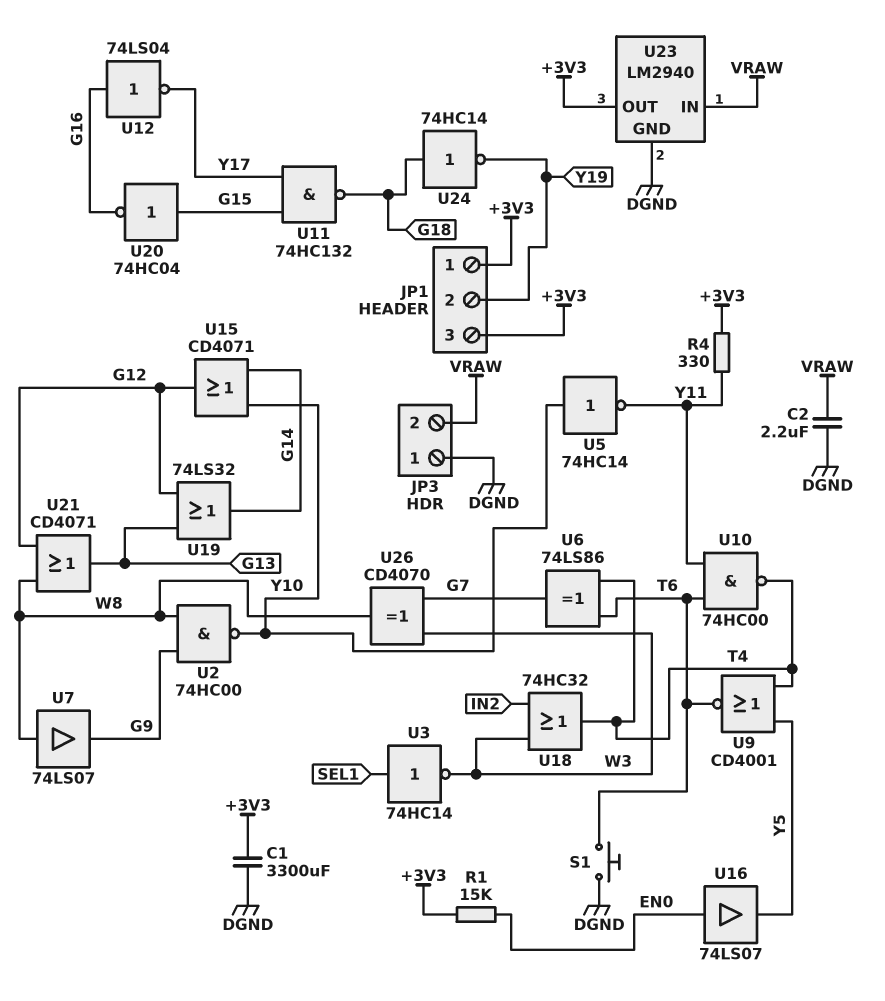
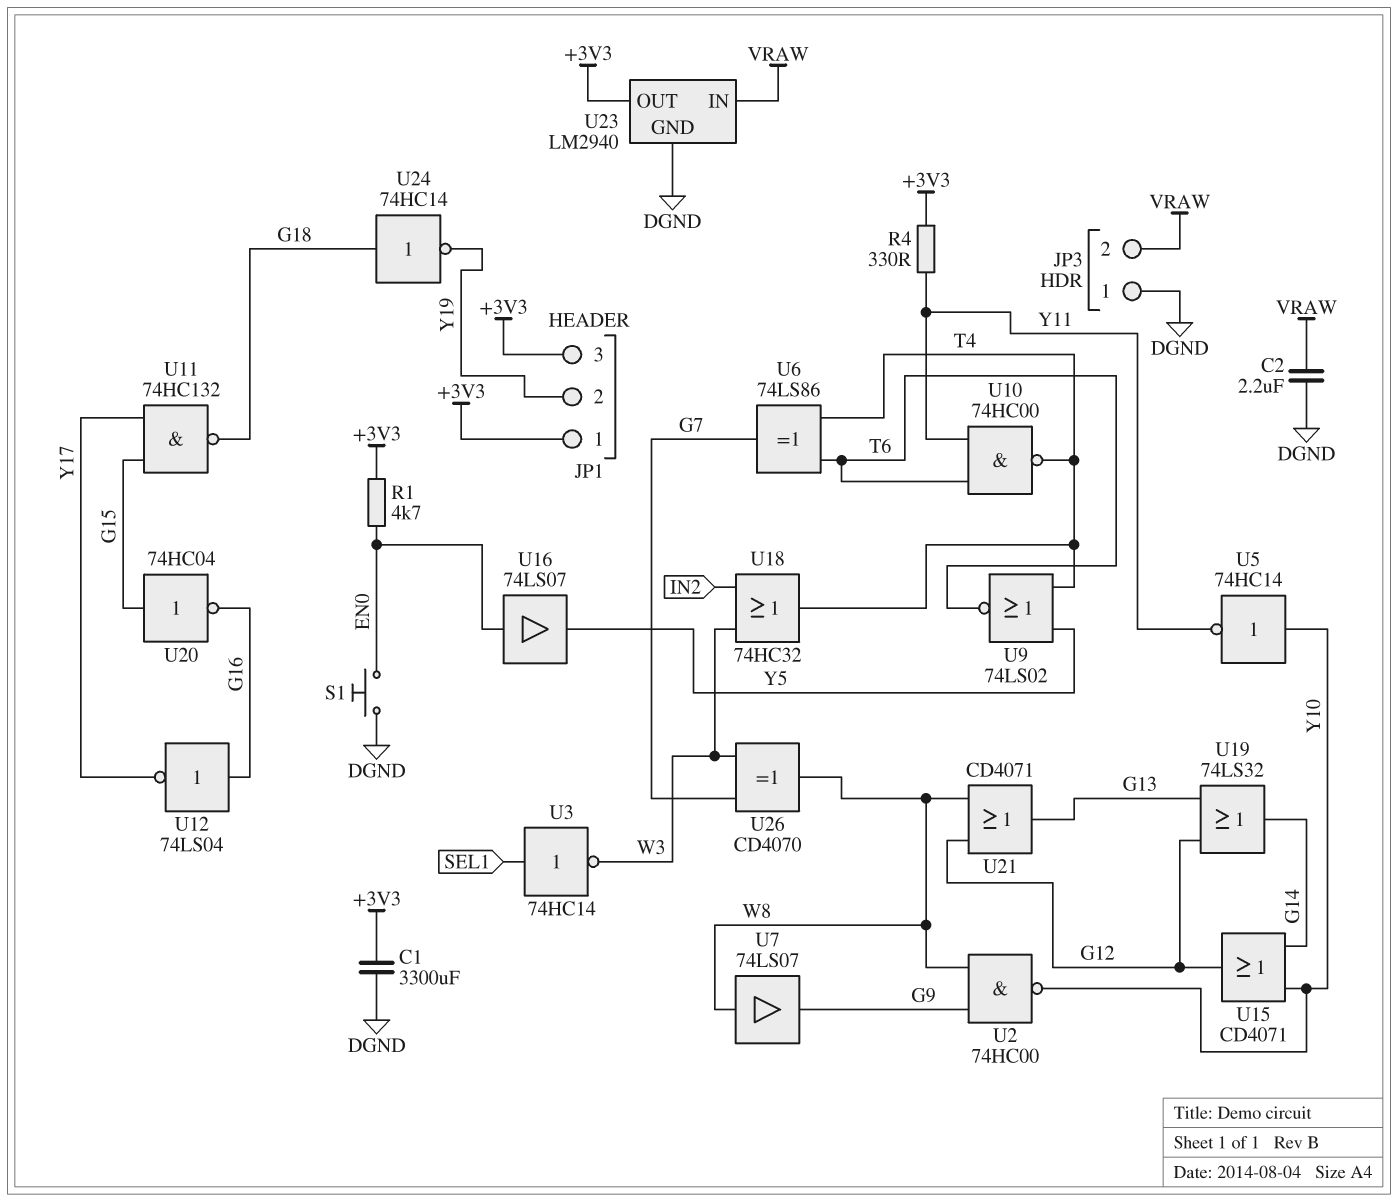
R1: 15k (+3V3, EN0) -> 4.7k (+3V3, EN0)
S1: button (DGND, T6) -> button (DGND, EN0)
U9: NOR CD4001 (in T4, in Y5, out T6) -> NOR 74LS02 (in T4, in Y5, out T6)

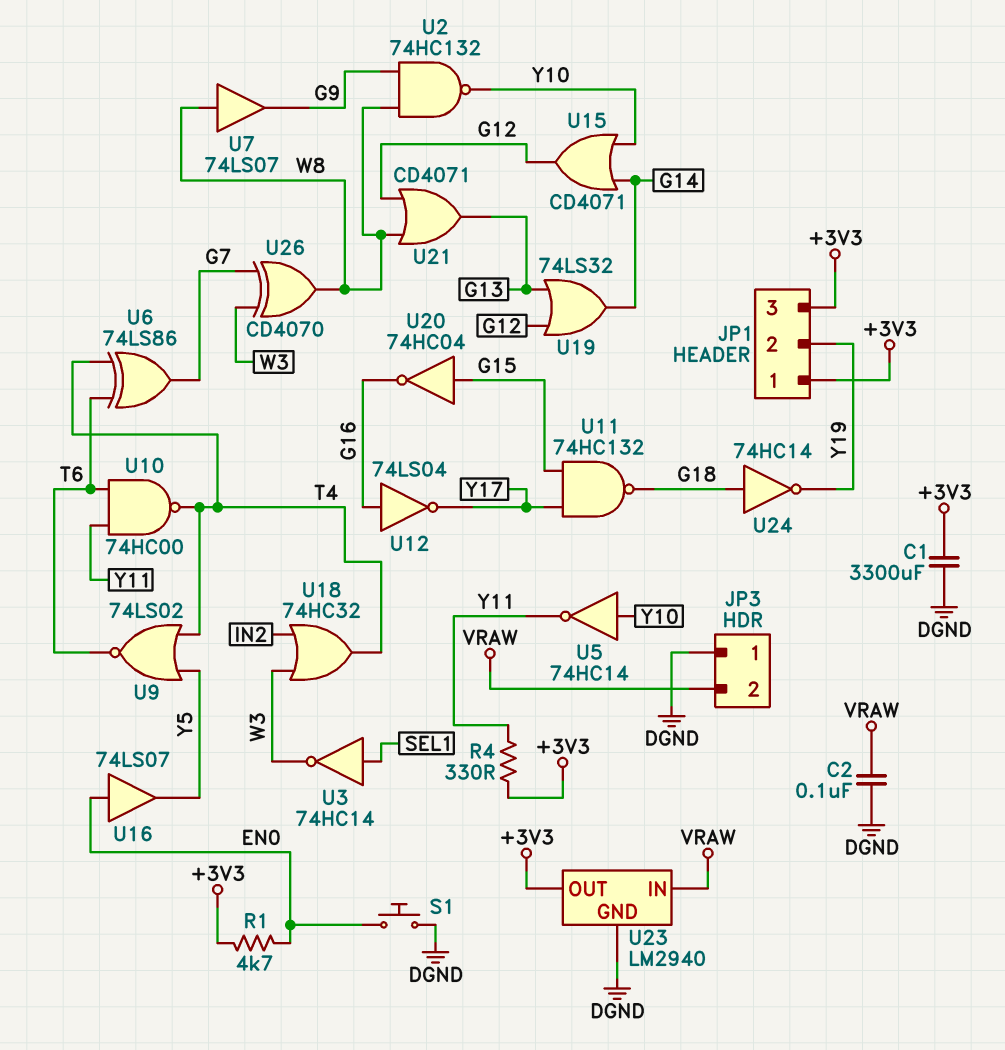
C2: 2.2uF (DGND, VRAW) -> 100nF (DGND, VRAW)
U2: NAND 74HC00 (in G9, in W8, out Y10) -> NAND 74HC132 (in G9, in W8, out Y10)

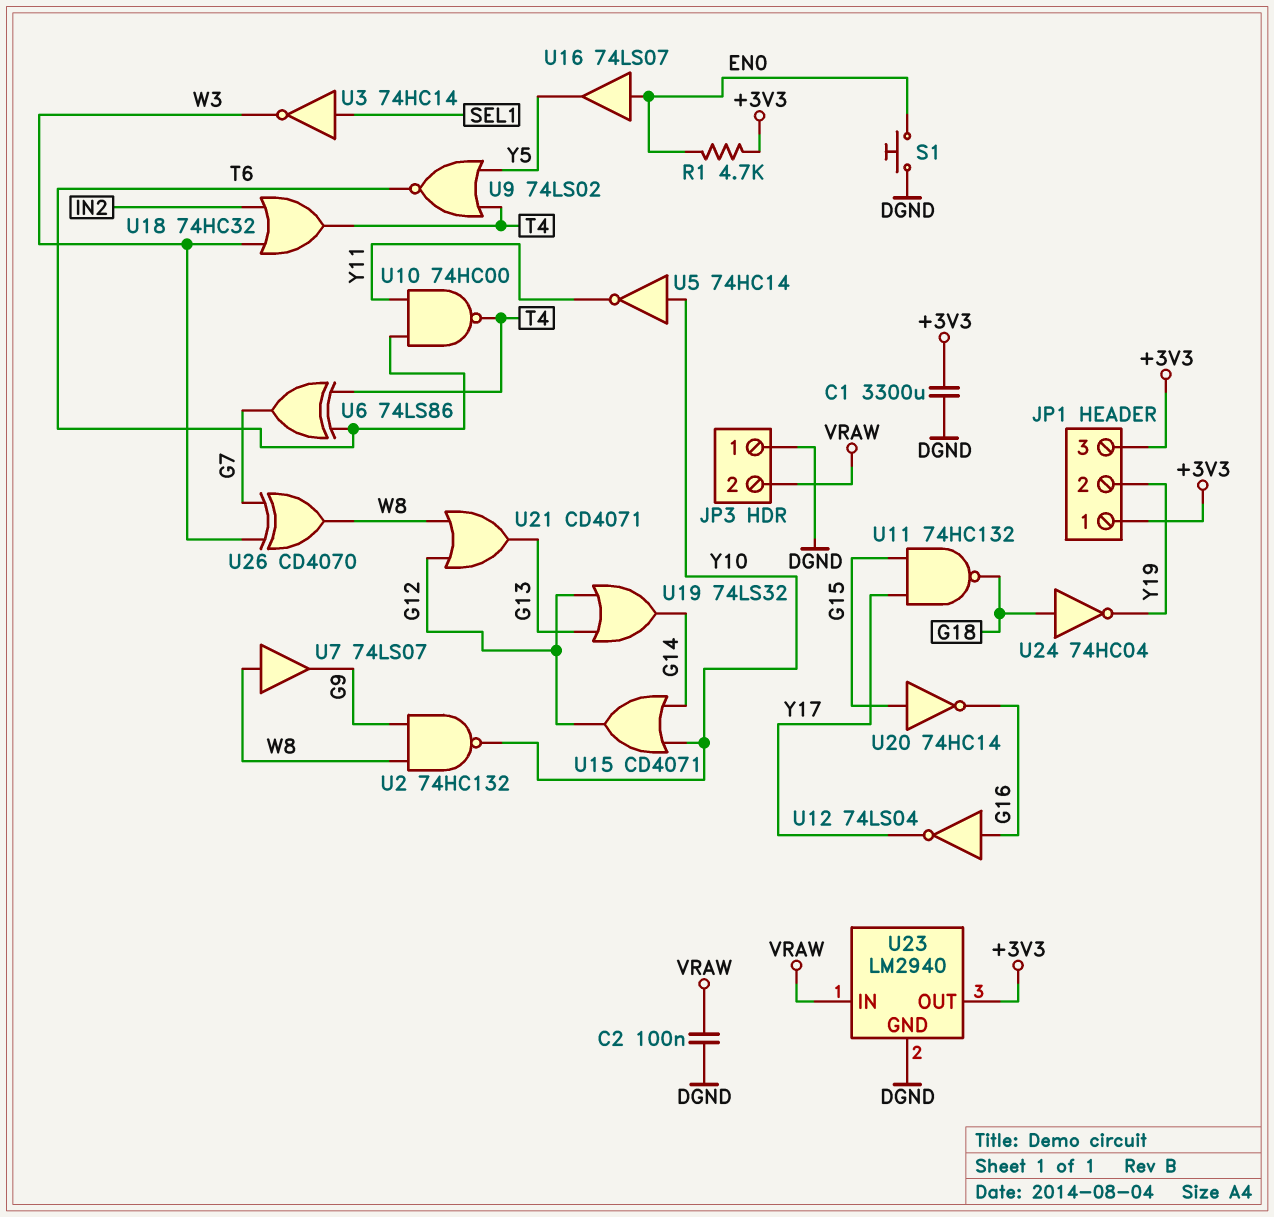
R4: 330 (+3V3, Y11) -> none
U20: NOT 74HC04 (in G15, out G16) -> NOT 74HC14 (in G15, out G16)
U24: NOT 74HC14 (in G18, out Y19) -> NOT 74HC04 (in G18, out Y19)

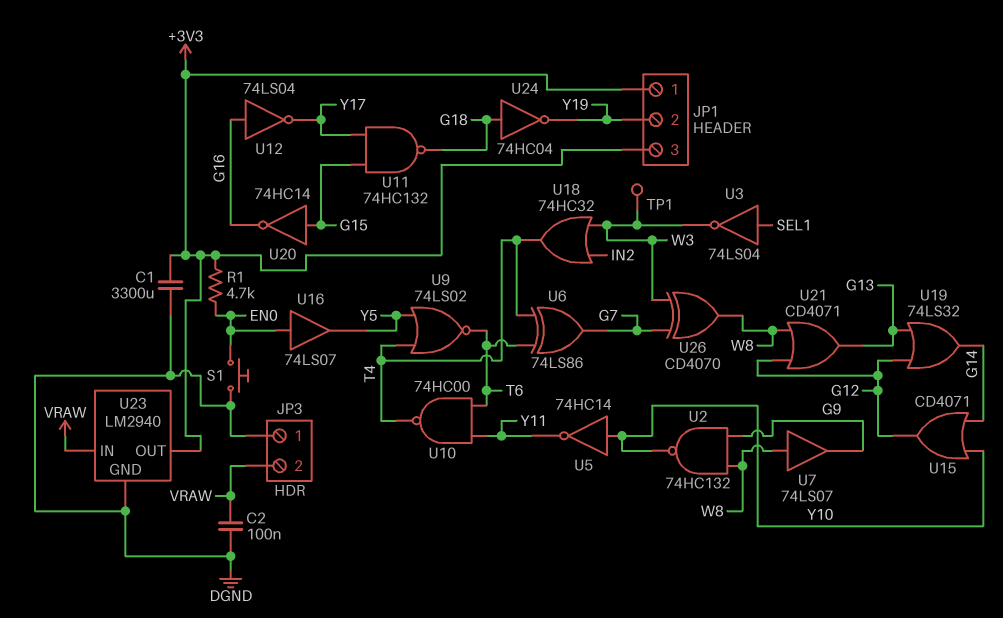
TP1: none -> test point (W3)
U3: NOT 74HC14 (in SEL1, out W3) -> NOT 74LS04 (in SEL1, out W3)

